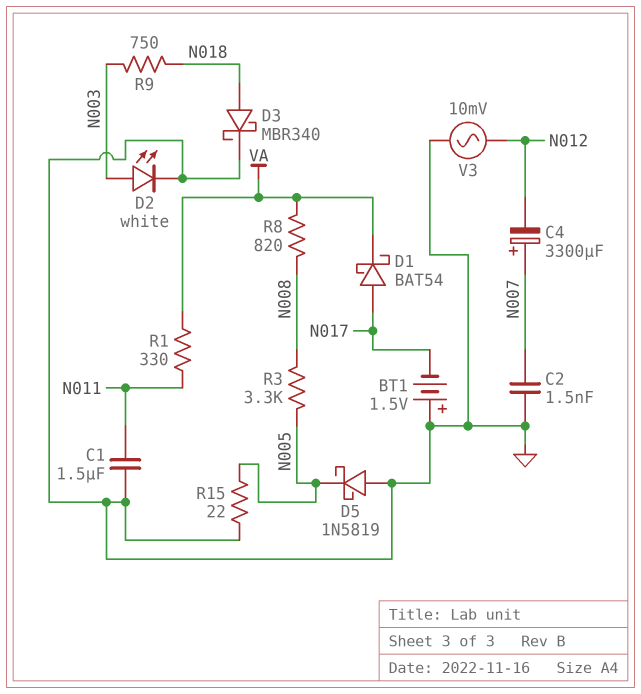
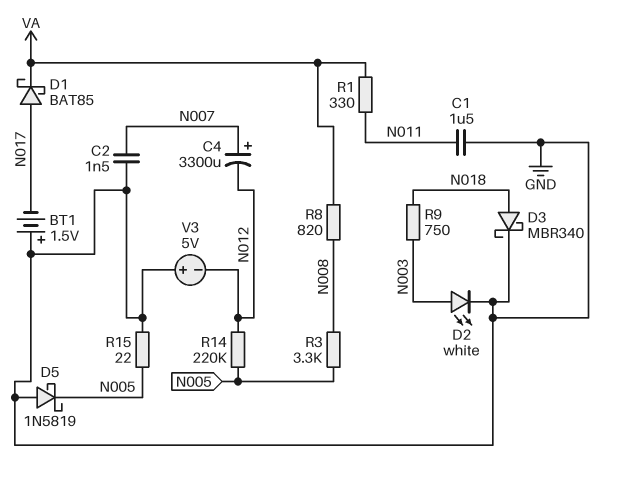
D1: schottky BAT54 (A N017, K VA) -> schottky BAT85 (A N017, K VA)
R14: none -> 220k (N005, N012)
V3: AC 10mV (GND, N012) -> 5V (plus GND, minus N012)

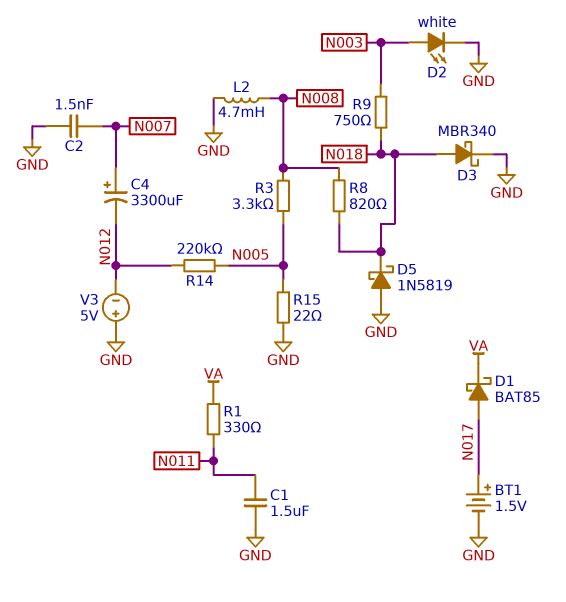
BT1: 1.5V (plus GND, minus N017) -> 1.5V (plus N017, minus GND)
D5: schottky 1N5819 (A GND, K N005) -> schottky 1N5819 (A GND, K N018)
L2: none -> 4.7mH (GND, N008)
R8: 820 (N008, VA) -> 820 (N008, N018)

